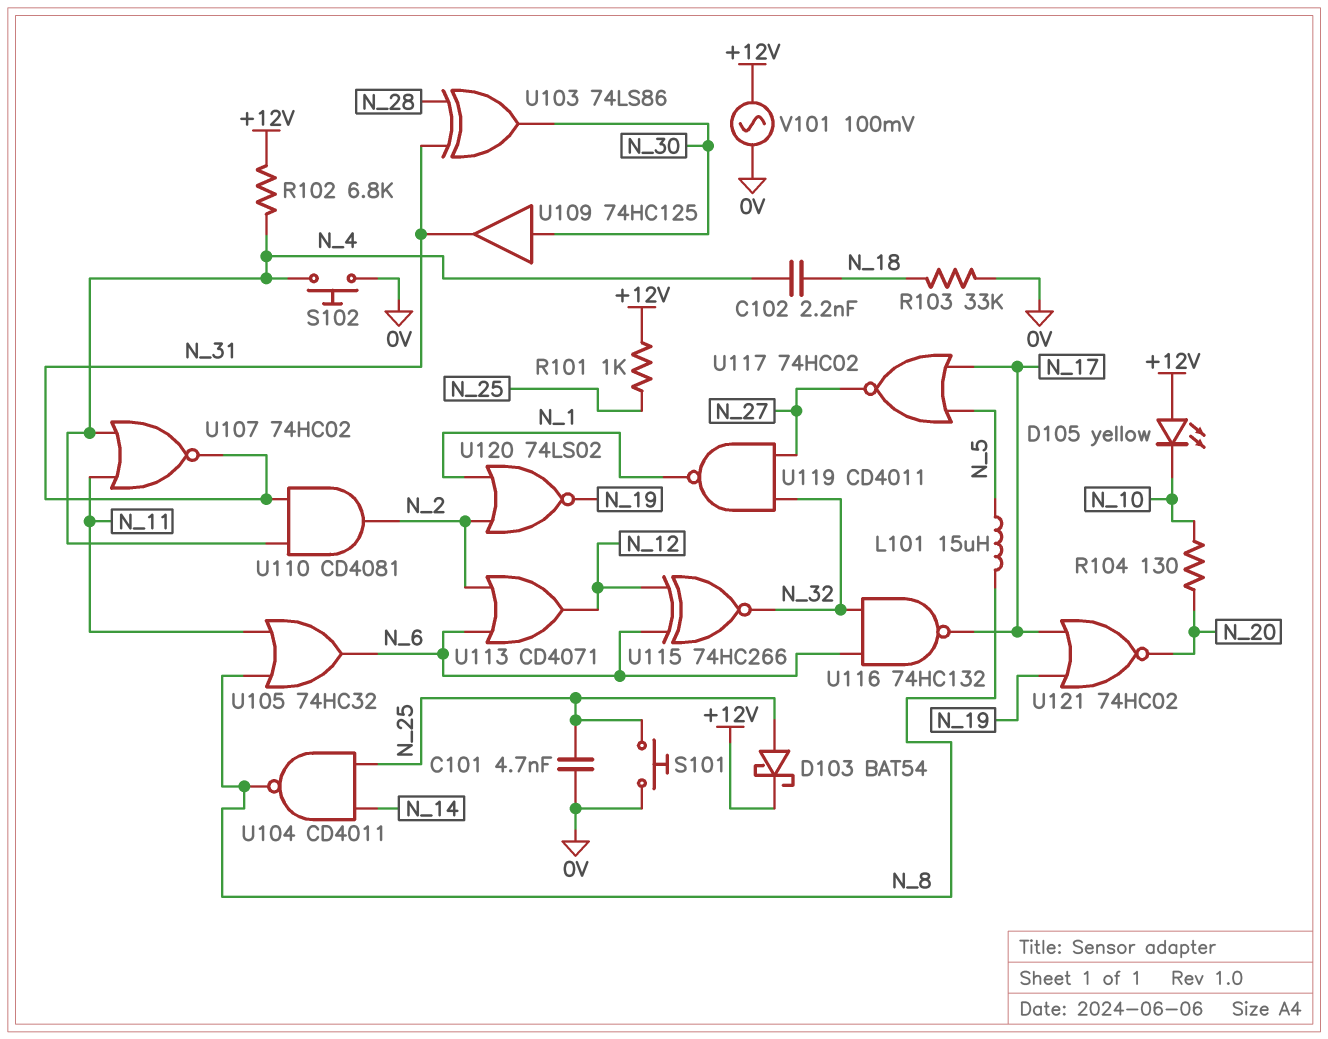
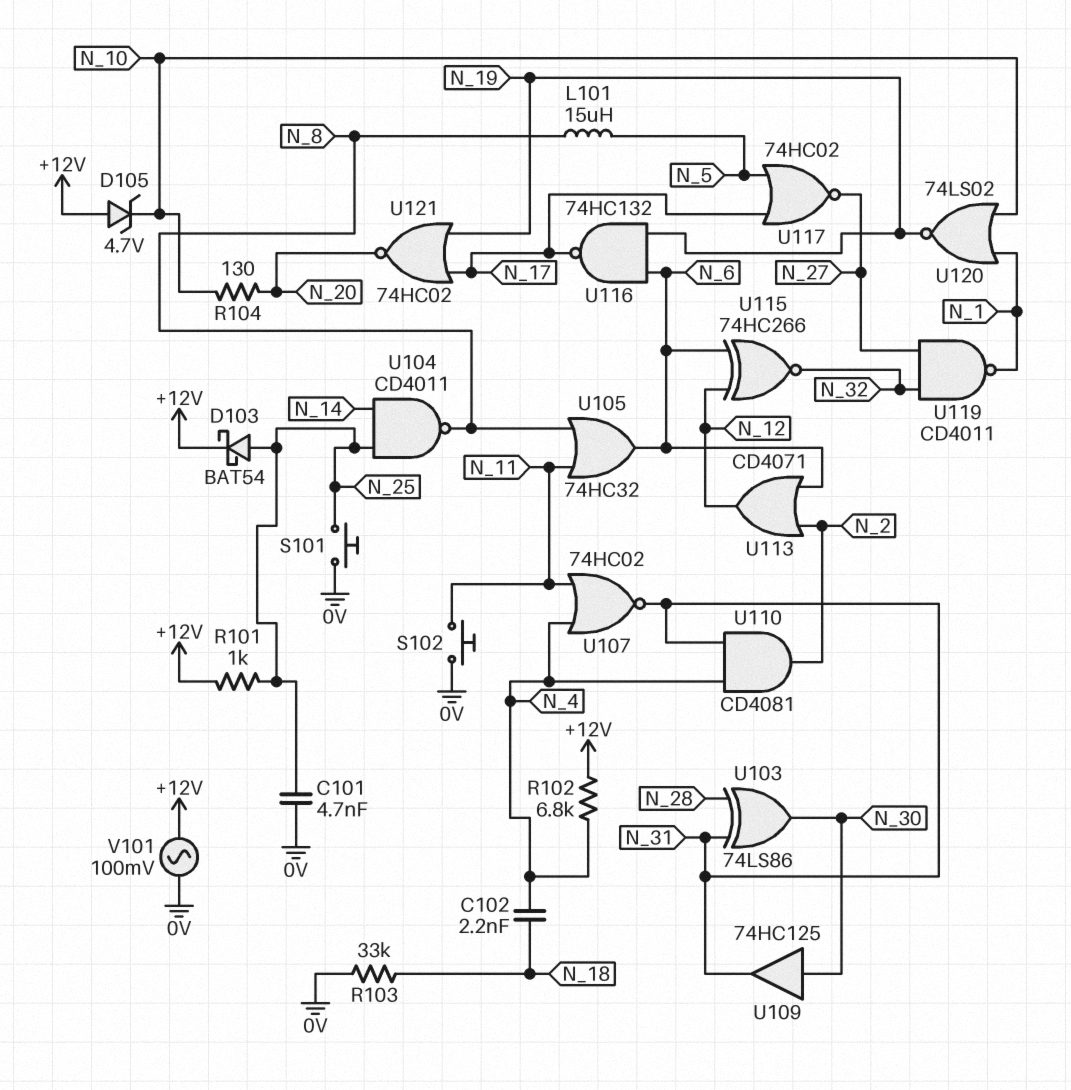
D105: LED yellow (A +12V, K N_10) -> zener 4.7V (A +12V, K N_10)
S102: button (0V, N_4) -> button (0V, N_11)
U116: NAND 74HC132 (in N_6, in N_32, out N_17) -> NAND 74HC132 (in N_6, in N_19, out N_17)
U120: NOR 74LS02 (in N_1, in N_2, out N_19) -> NOR 74LS02 (in N_1, in N_10, out N_19)

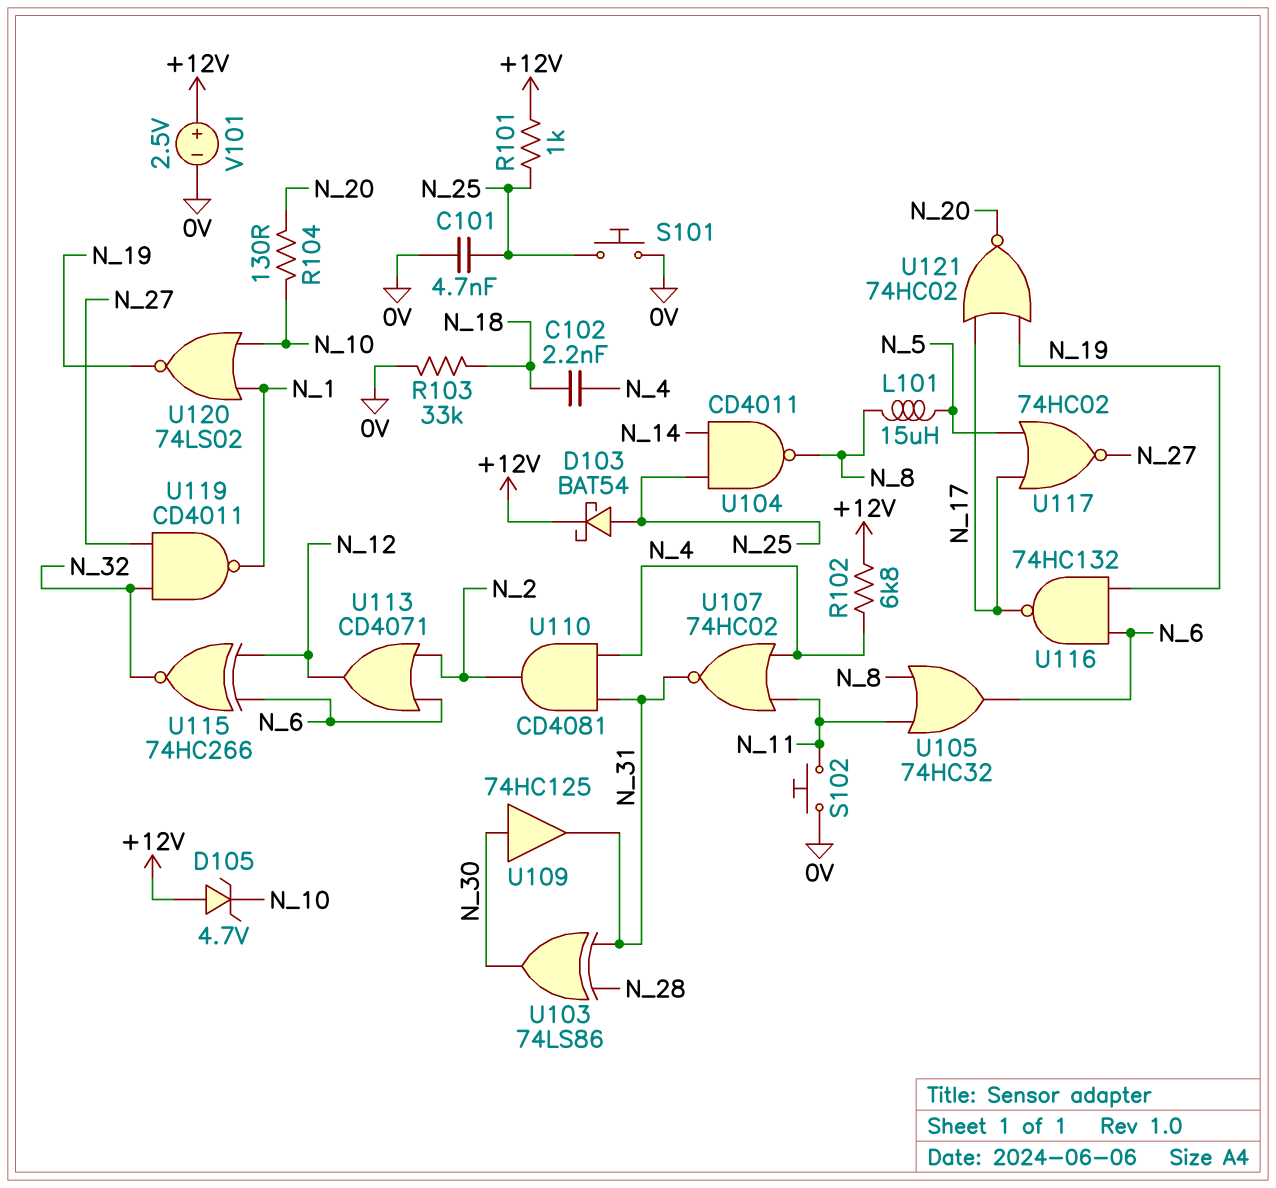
V101: AC 100mV (+12V, 0V) -> 2.5V (plus +12V, minus 0V)

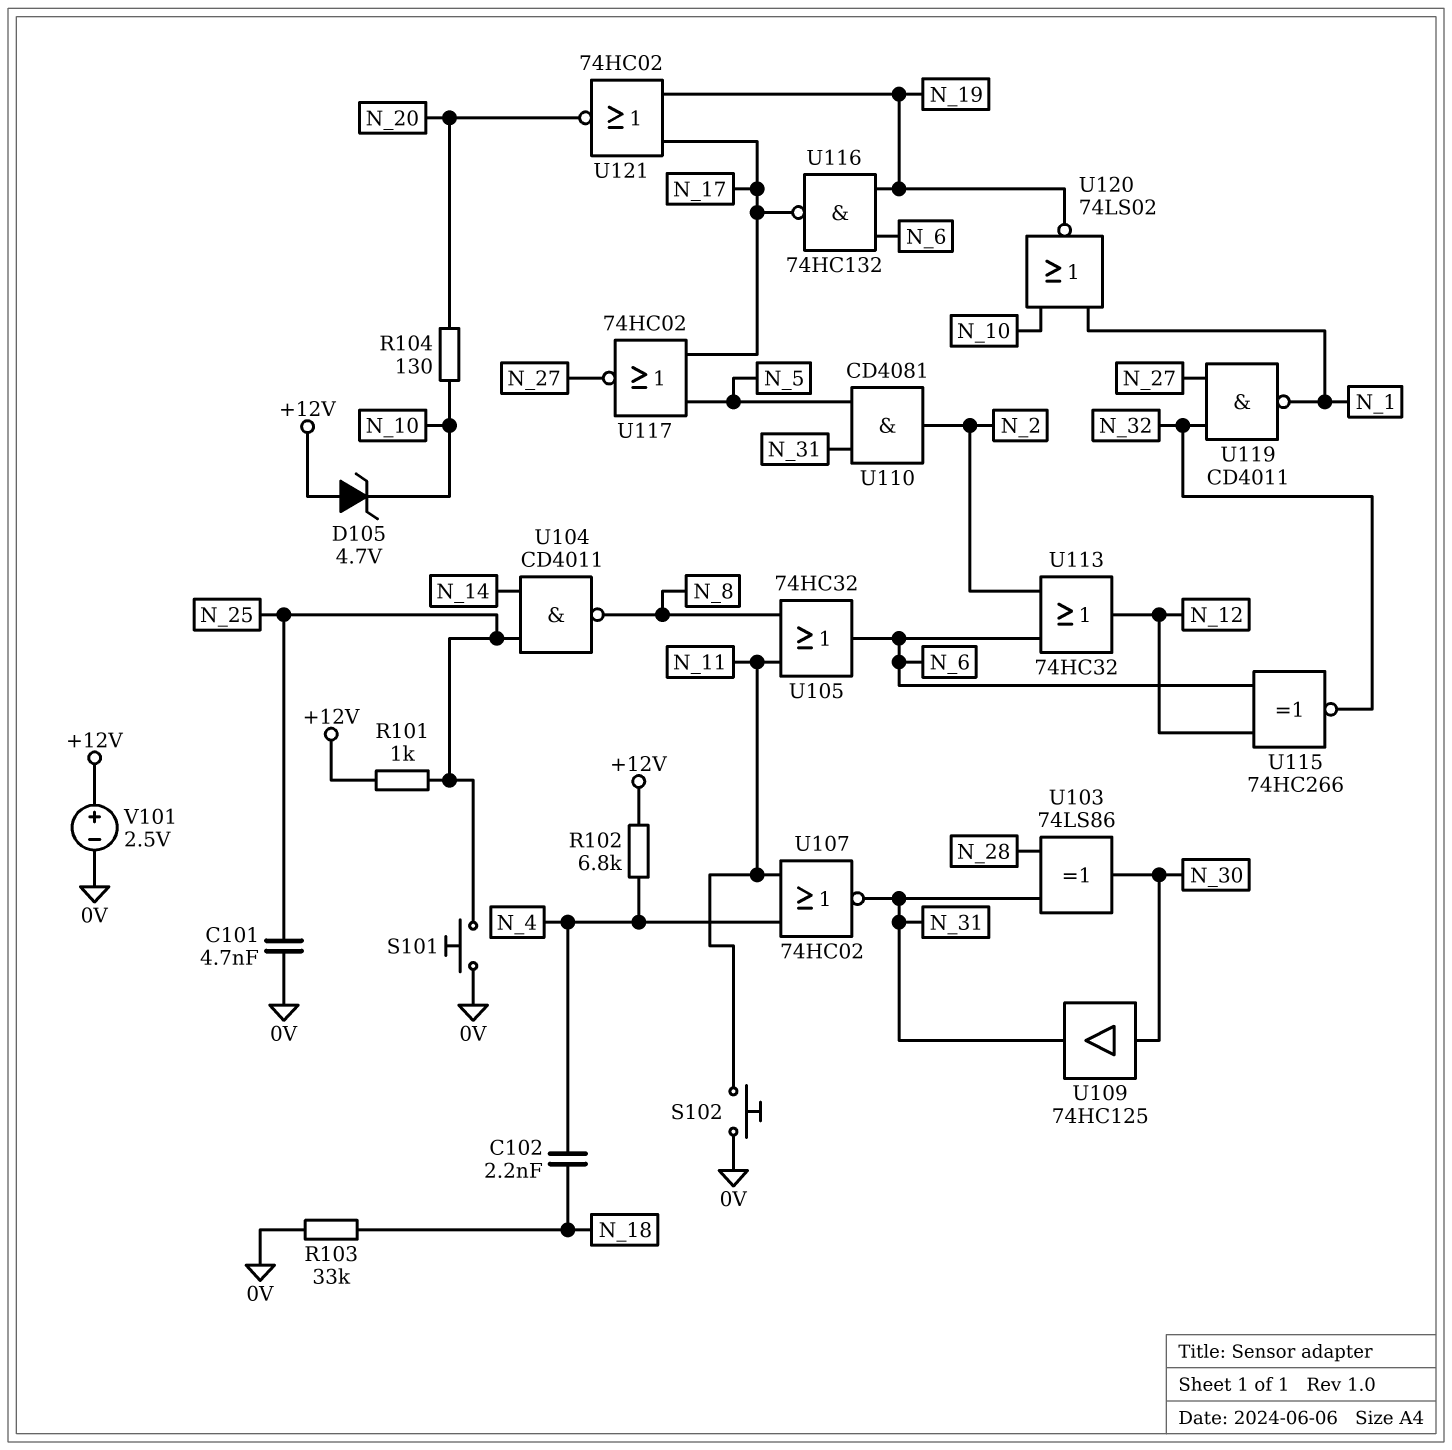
D103: schottky BAT54 (A N_25, K +12V) -> none
L101: 15uH (N_5, N_8) -> none
U110: AND CD4081 (in N_4, in N_31, out N_2) -> AND CD4081 (in N_5, in N_31, out N_2)
U113: OR CD4071 (in N_2, in N_6, out N_12) -> OR 74HC32 (in N_2, in N_6, out N_12)

